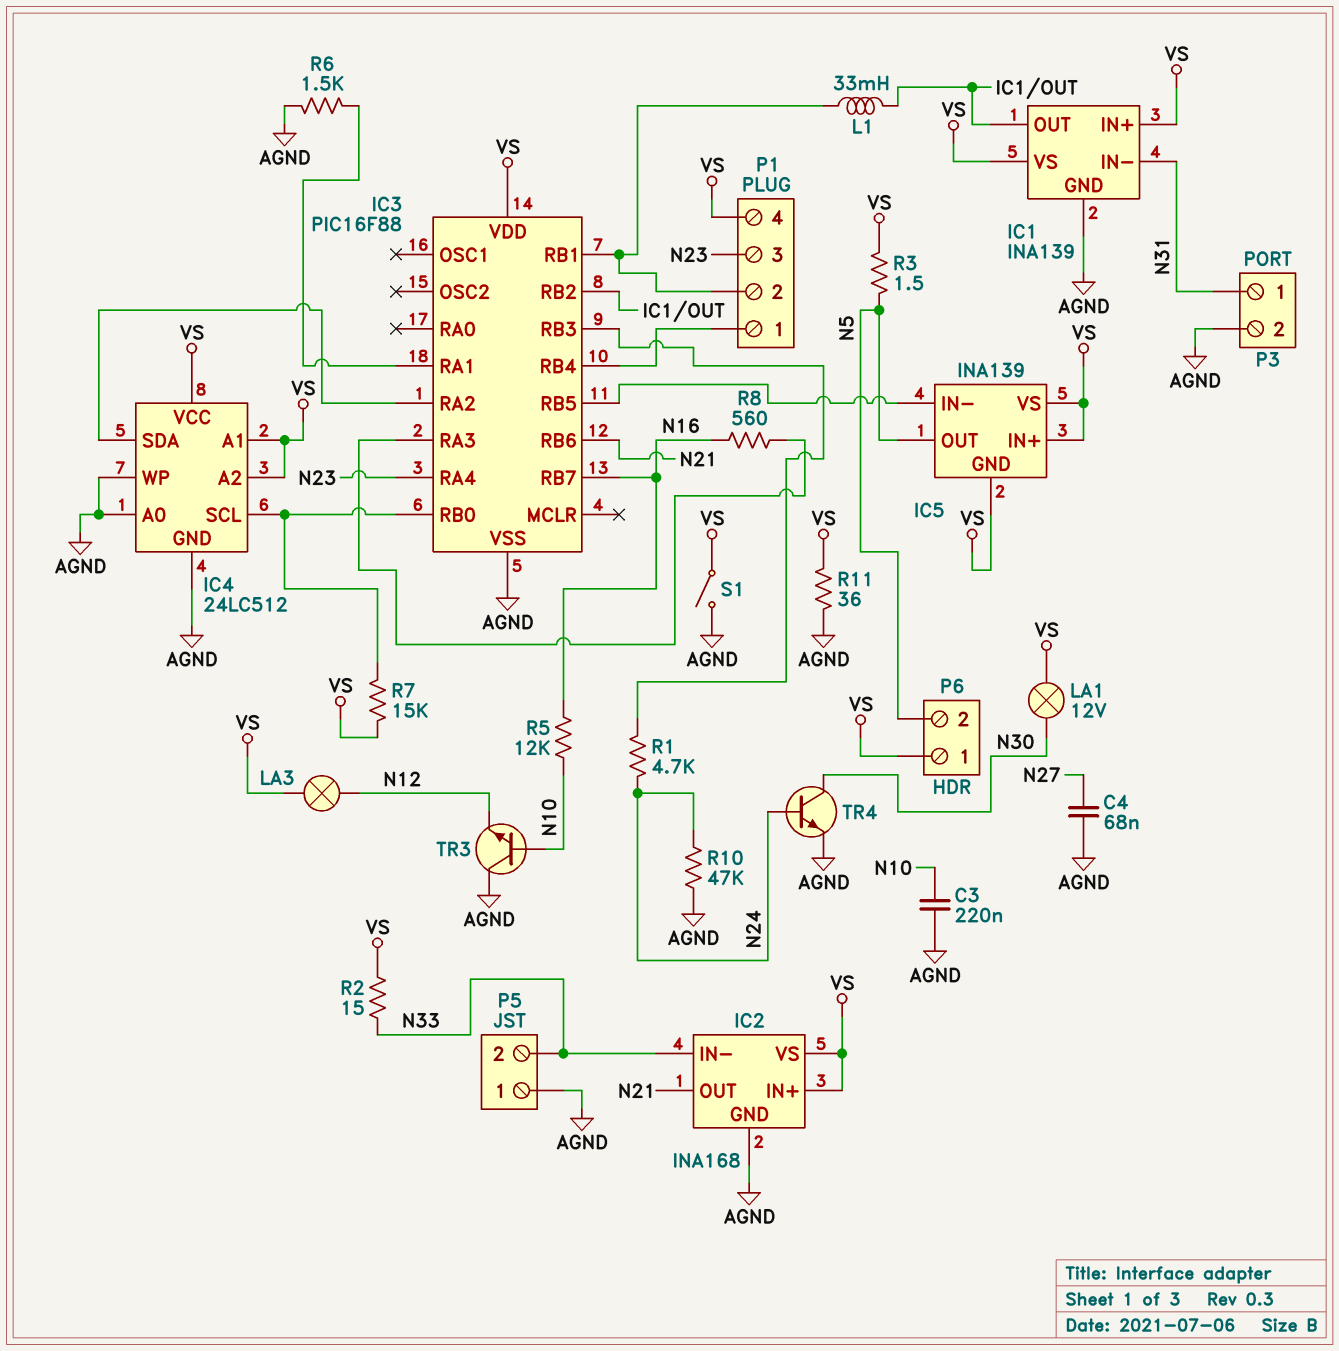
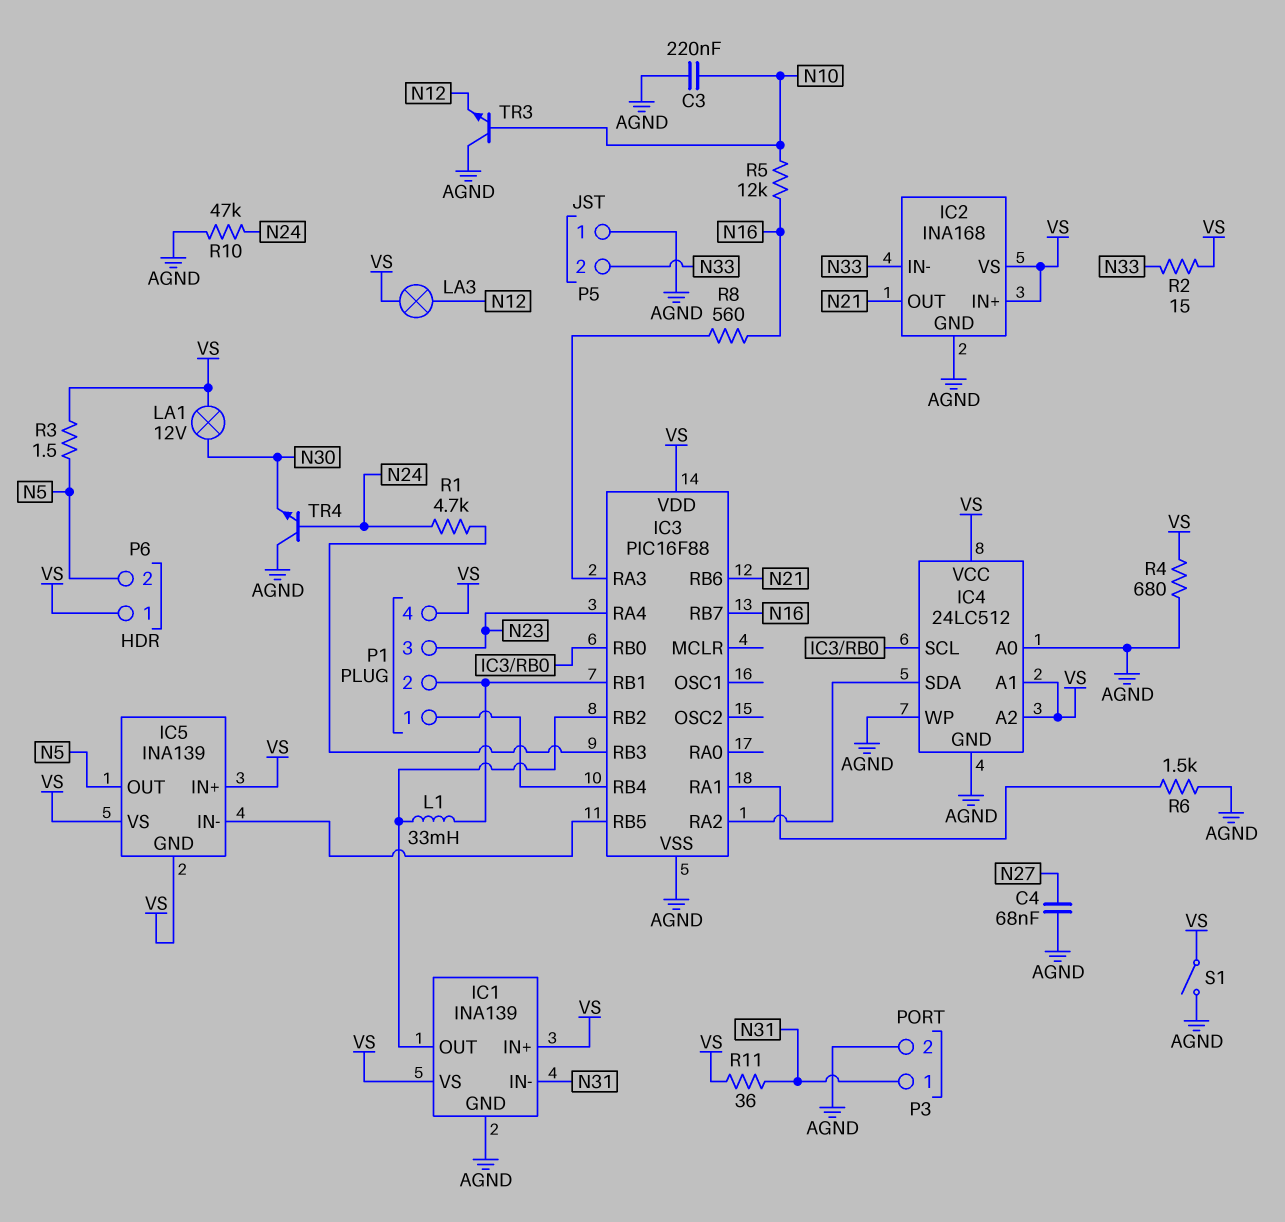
R4: none -> 680 (AGND, VS)
R7: 15k (IC3/RB0, VS) -> none
R11: 36 (AGND, VS) -> 36 (N31, VS)
TR4: NPN (B N24, C N30, E AGND) -> NPN (B N24, C AGND, E N30)

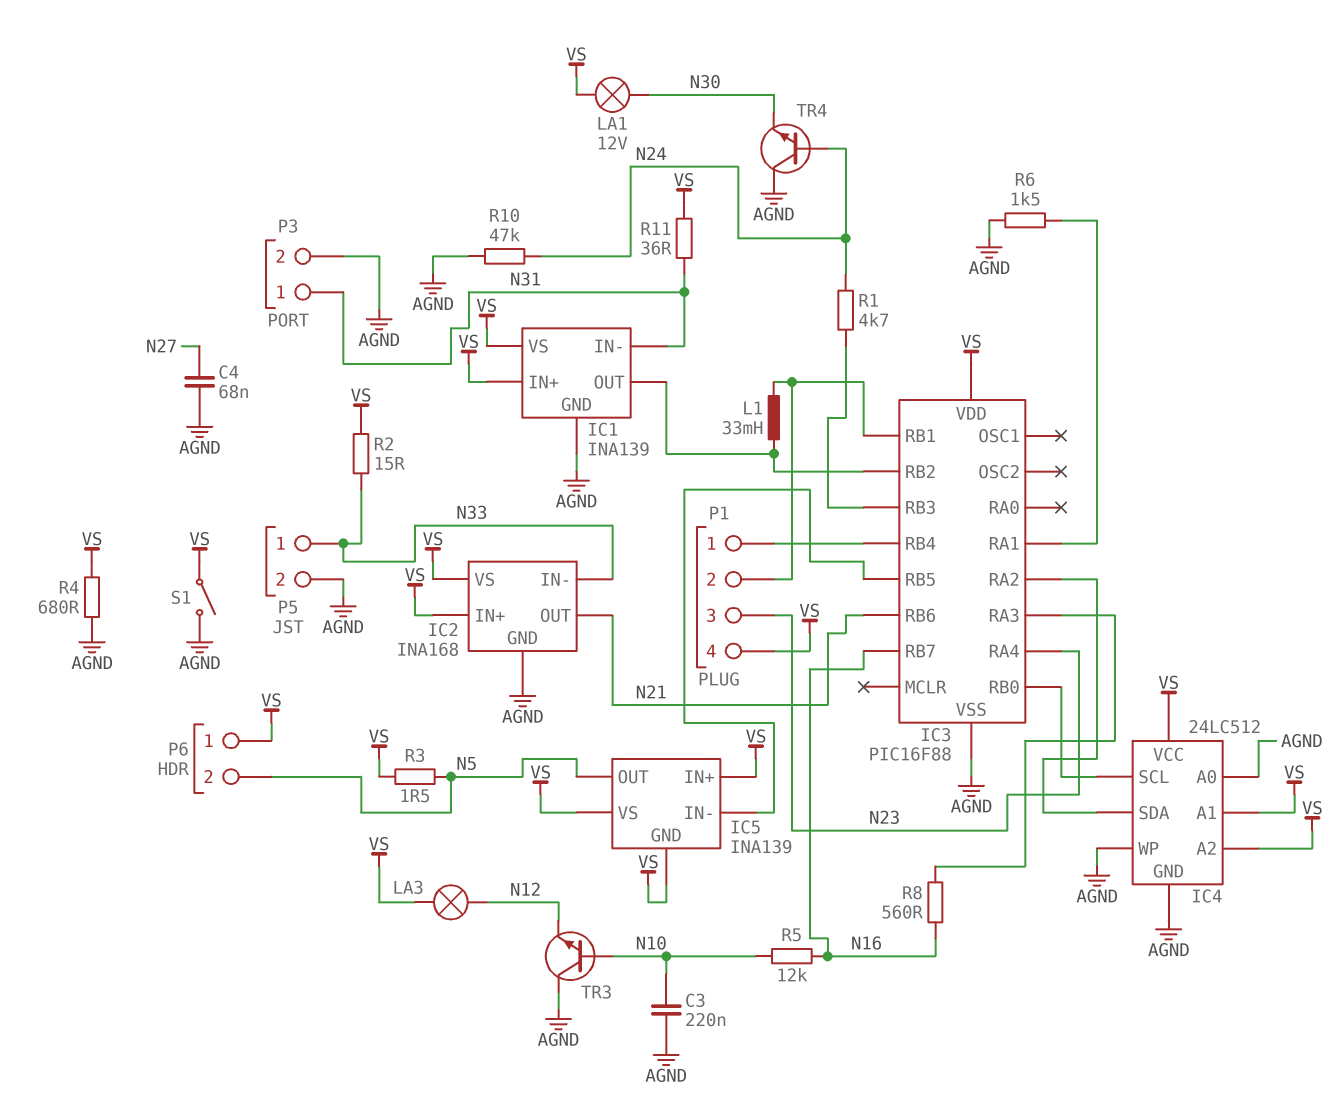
P5 pin 1: AGND -> N33
P5 pin 2: N33 -> AGND

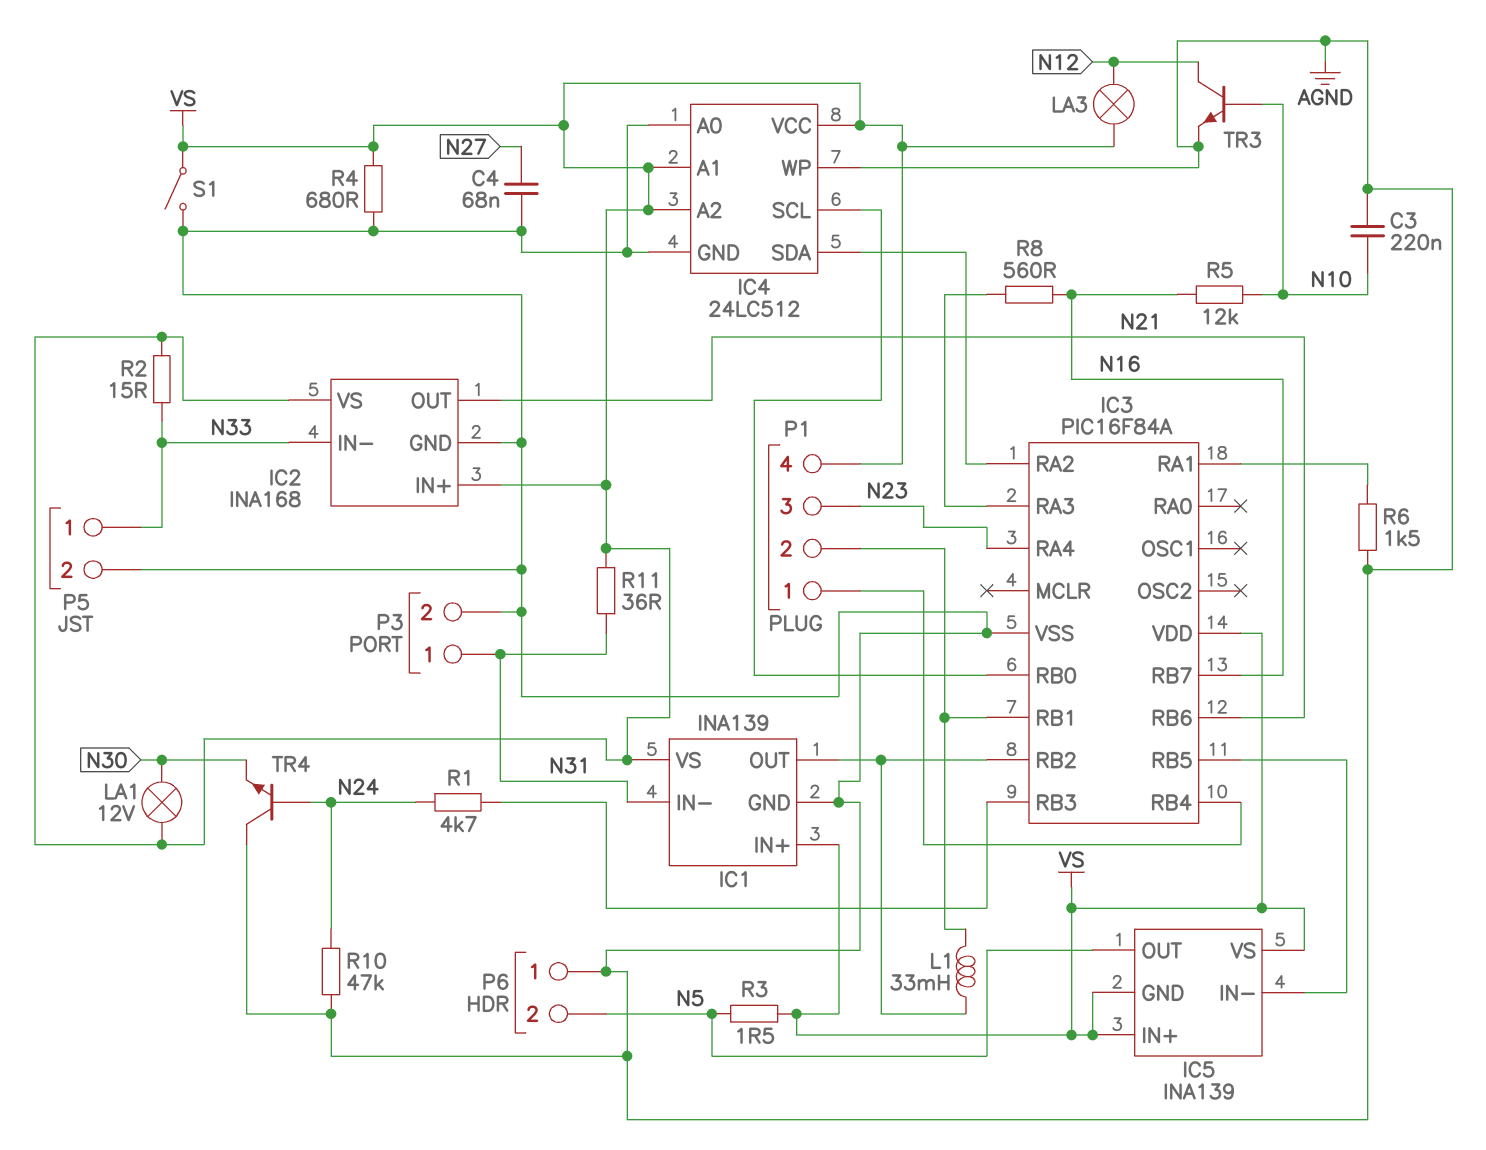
IC3: PIC16F88 -> PIC16F84A
P6 pin 1: VS -> AGND
TR3: NPN (B N10, C AGND, E N12) -> NPN (B N10, C N12, E AGND)

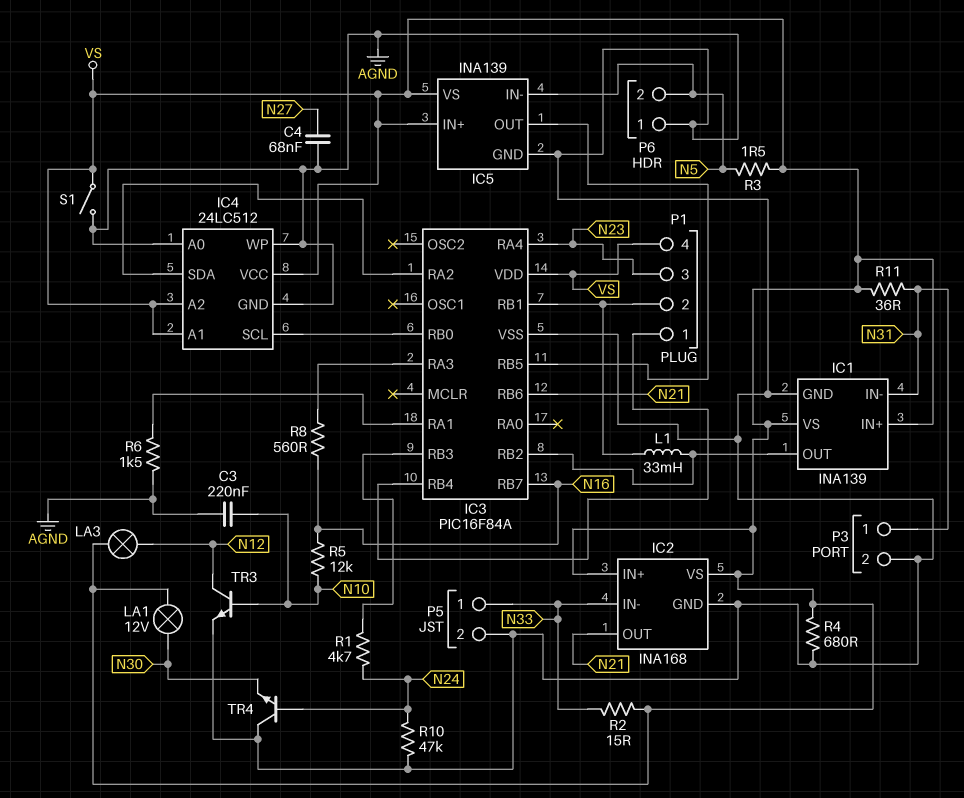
IC5 pin GND: VS -> AGND
IC5 pin IN-: IC3/RB5 -> N5
IC5 pin OUT: N5 -> IC3/RB5

